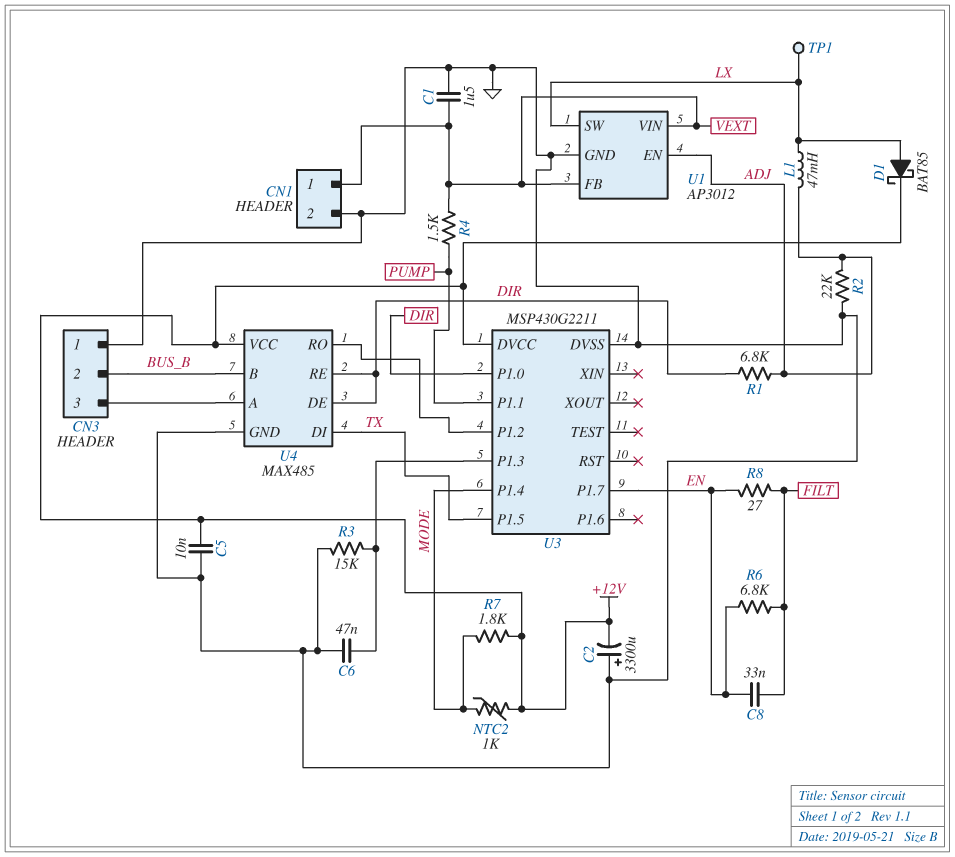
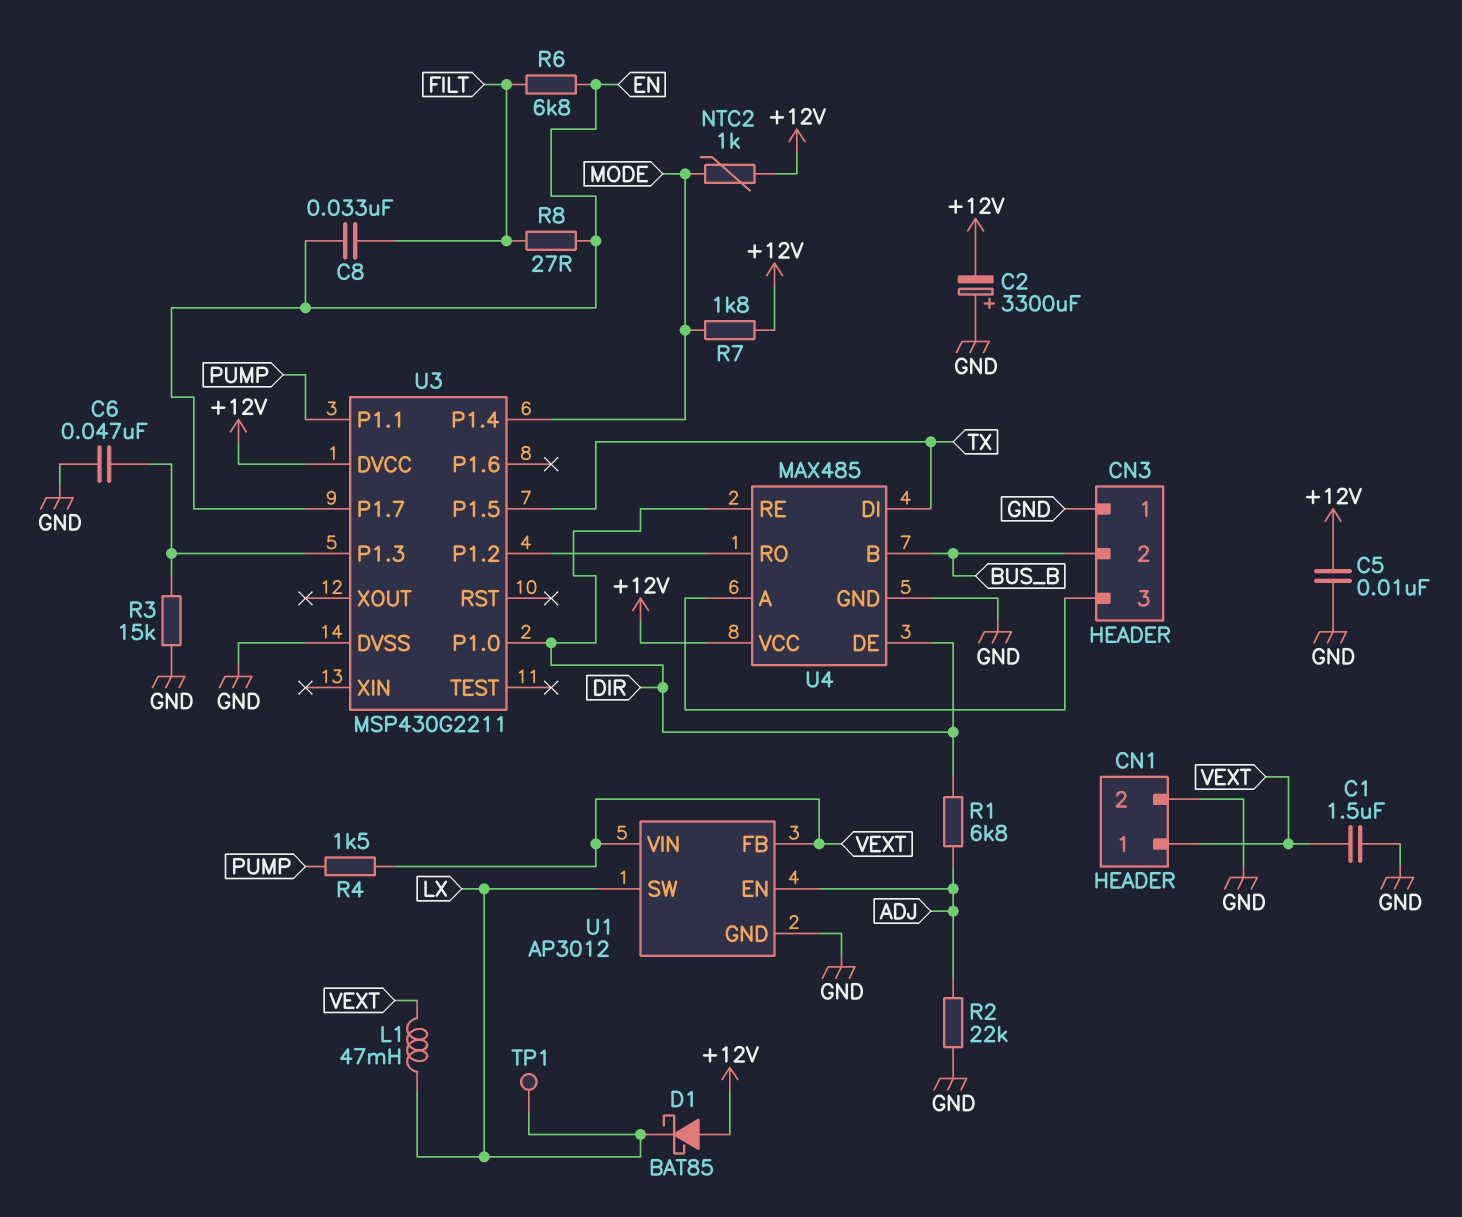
D1: schottky BAT85 (A LX, K +12V) -> schottky BAT85 (A +12V, K LX)
L1: 47mH (ADJ, LX) -> 47mH (LX, VEXT)

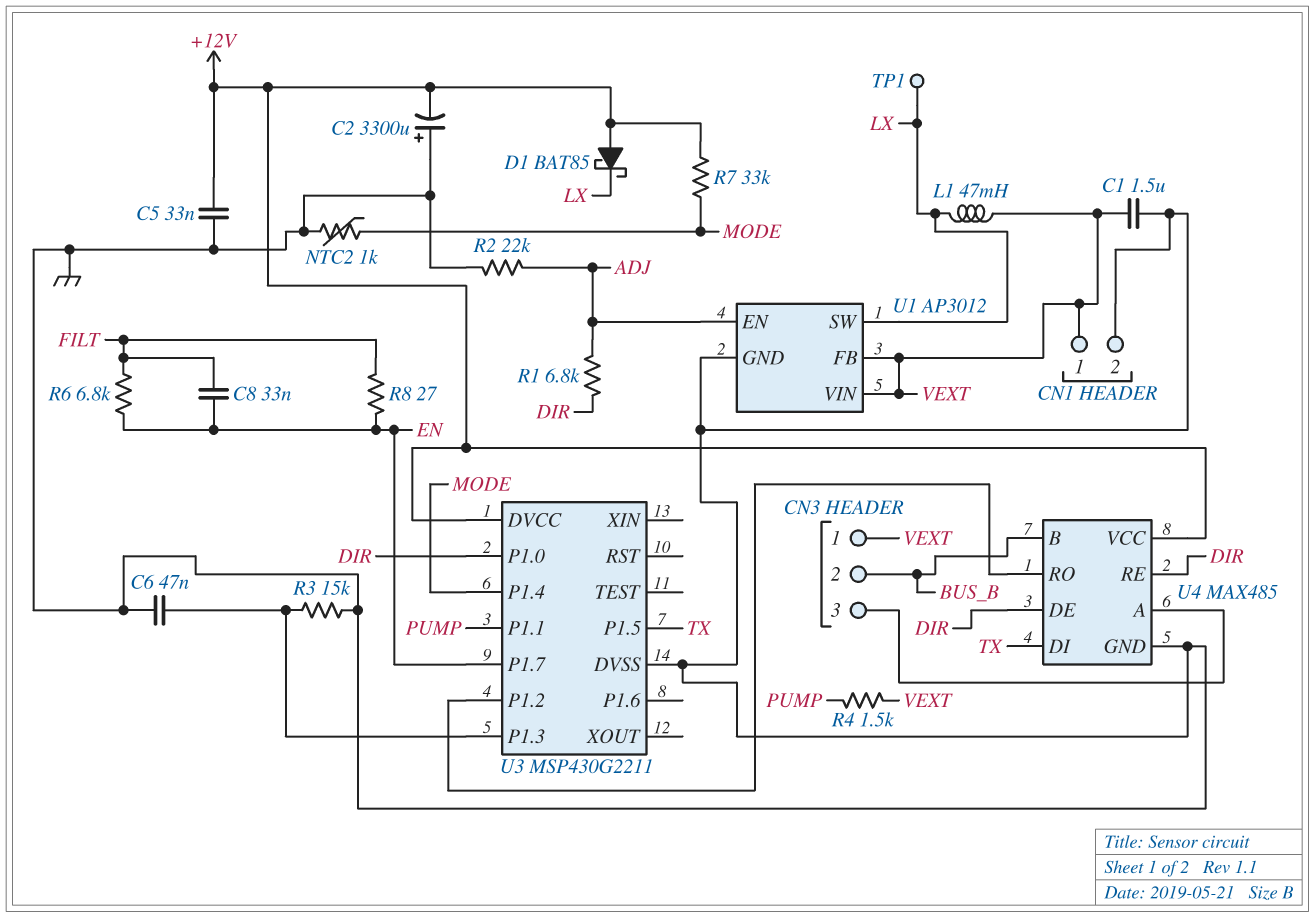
C5: 10nF (+12V, GND) -> 33nF (+12V, GND)
CN3 pin 1: GND -> VEXT
NTC2: 1k (+12V, MODE) -> 1k (GND, MODE)
R7: 1.8k (+12V, MODE) -> 33k (+12V, MODE)

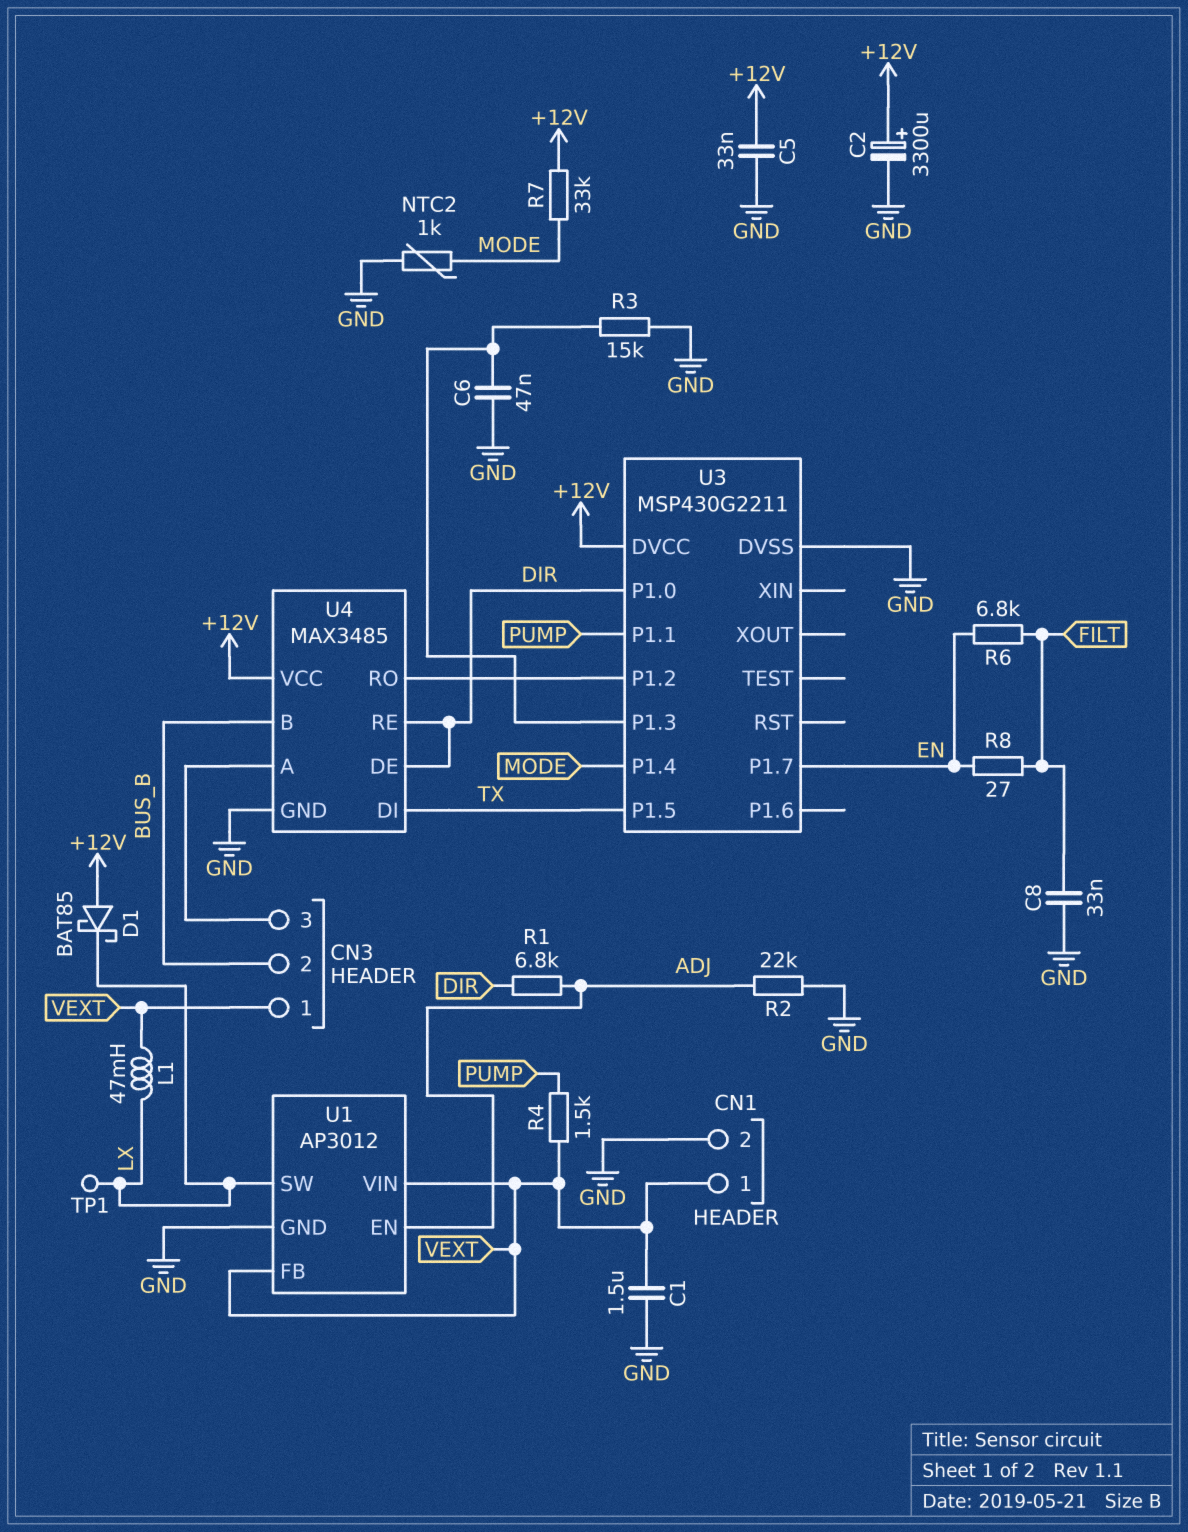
C2: 3300uF (plus GND, minus +12V) -> 3300uF (plus +12V, minus GND)
C8: 33nF (EN, FILT) -> 33nF (FILT, GND)
U4: MAX485 -> MAX3485

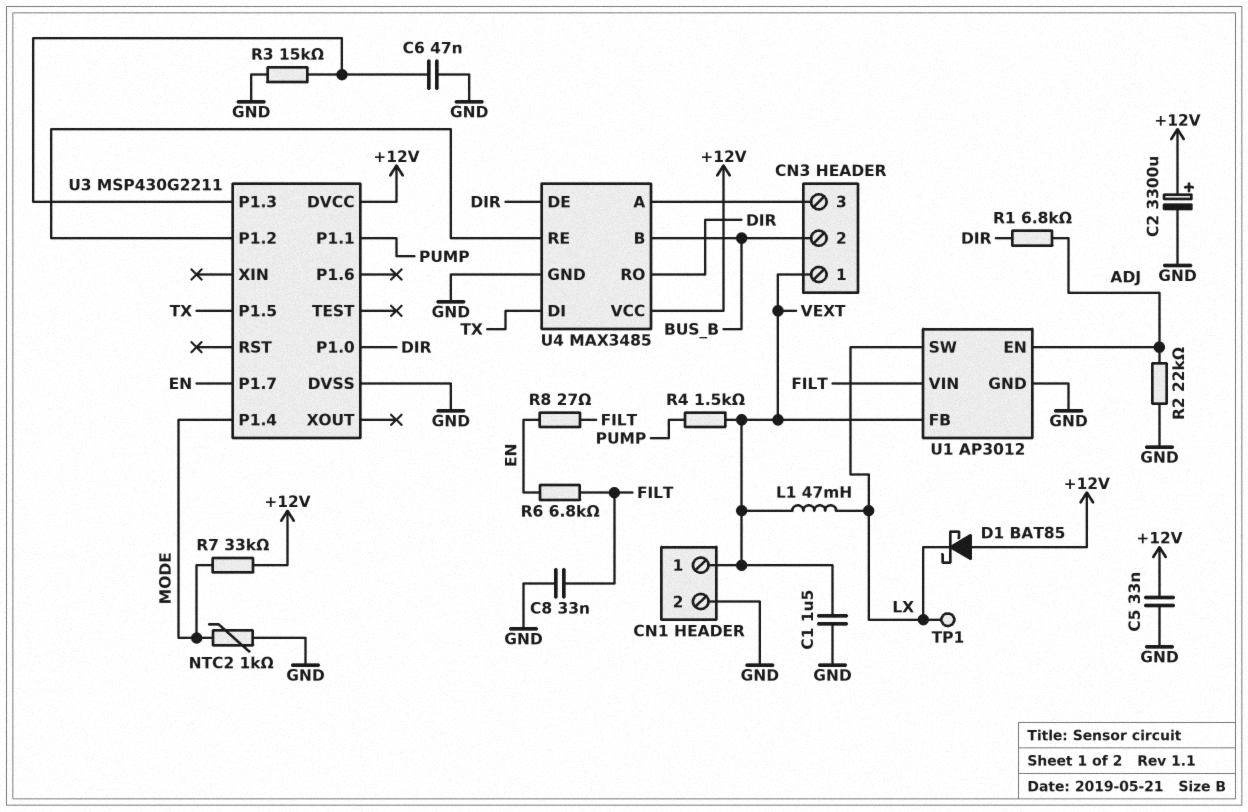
U1 pin VIN: VEXT -> FILT
U4 pin RE: DIR -> U3/P1.2
U4 pin RO: U3/P1.2 -> DIR

